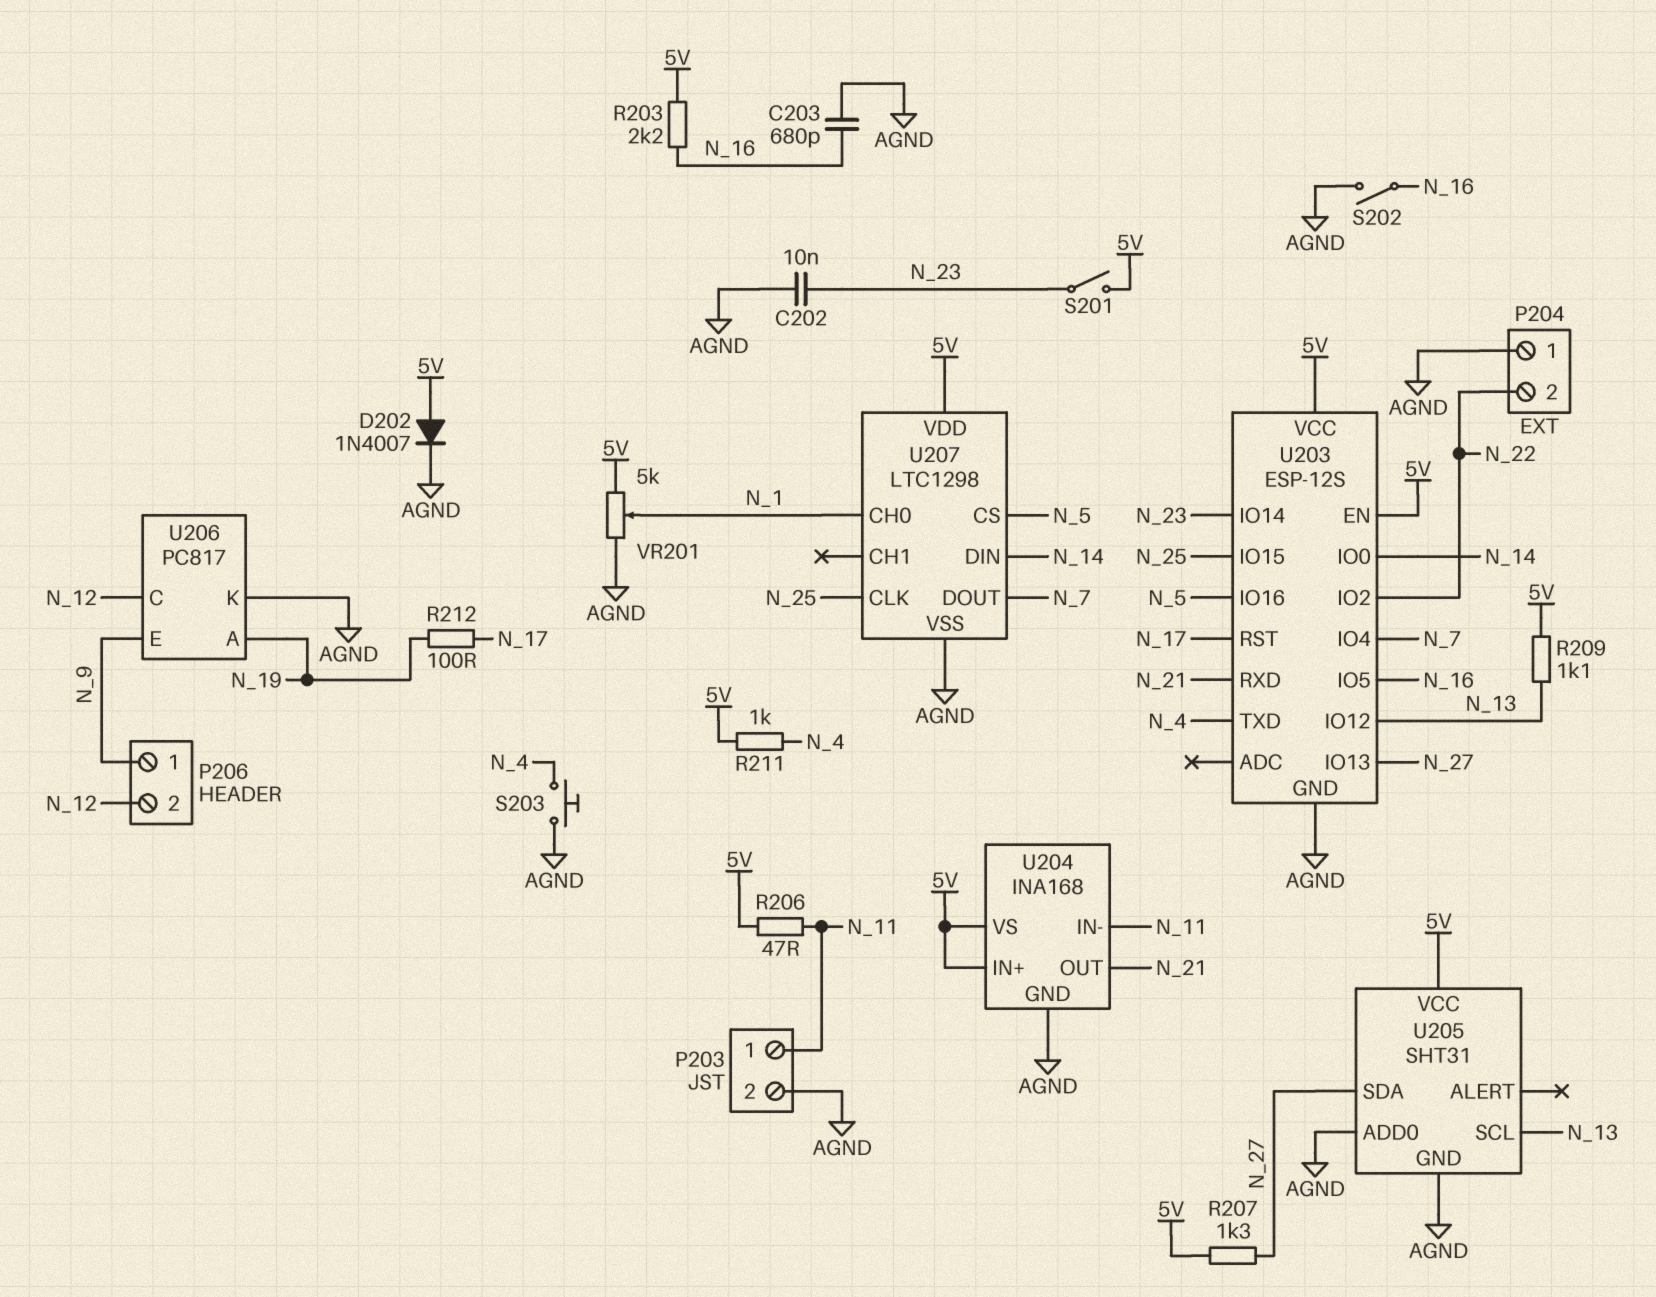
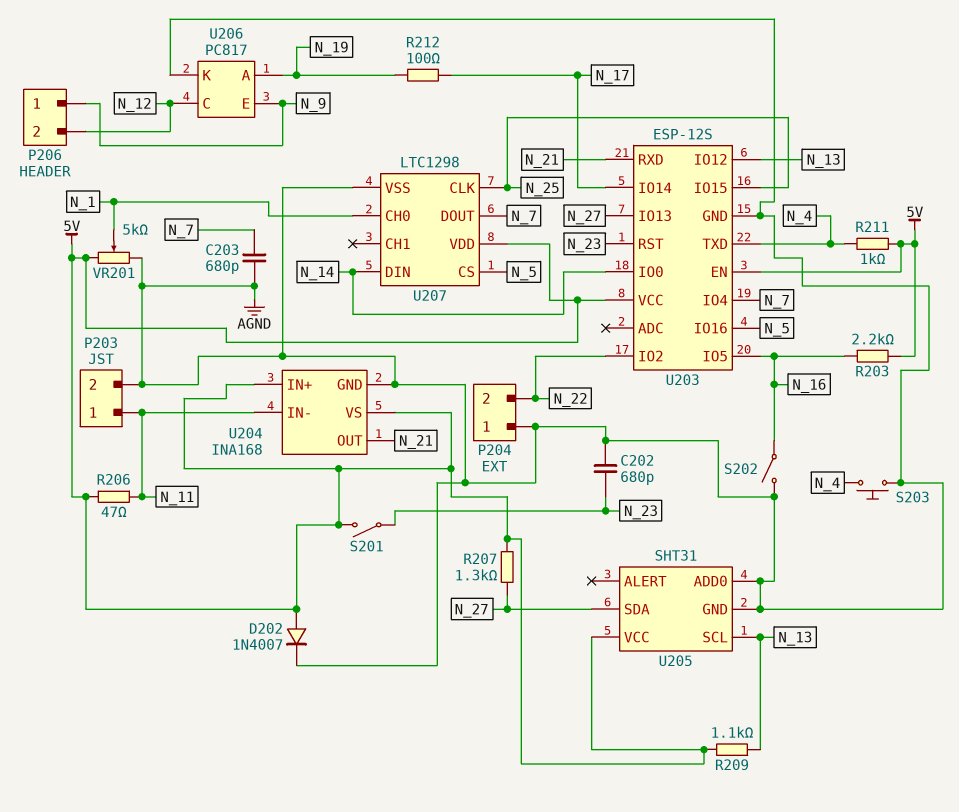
C202: 10nF (AGND, N_23) -> 680pF (AGND, N_23)
C203: 680pF (AGND, N_16) -> 680pF (AGND, N_7)
U203 pin IO14: N_23 -> N_17
U203 pin RST: N_17 -> N_23

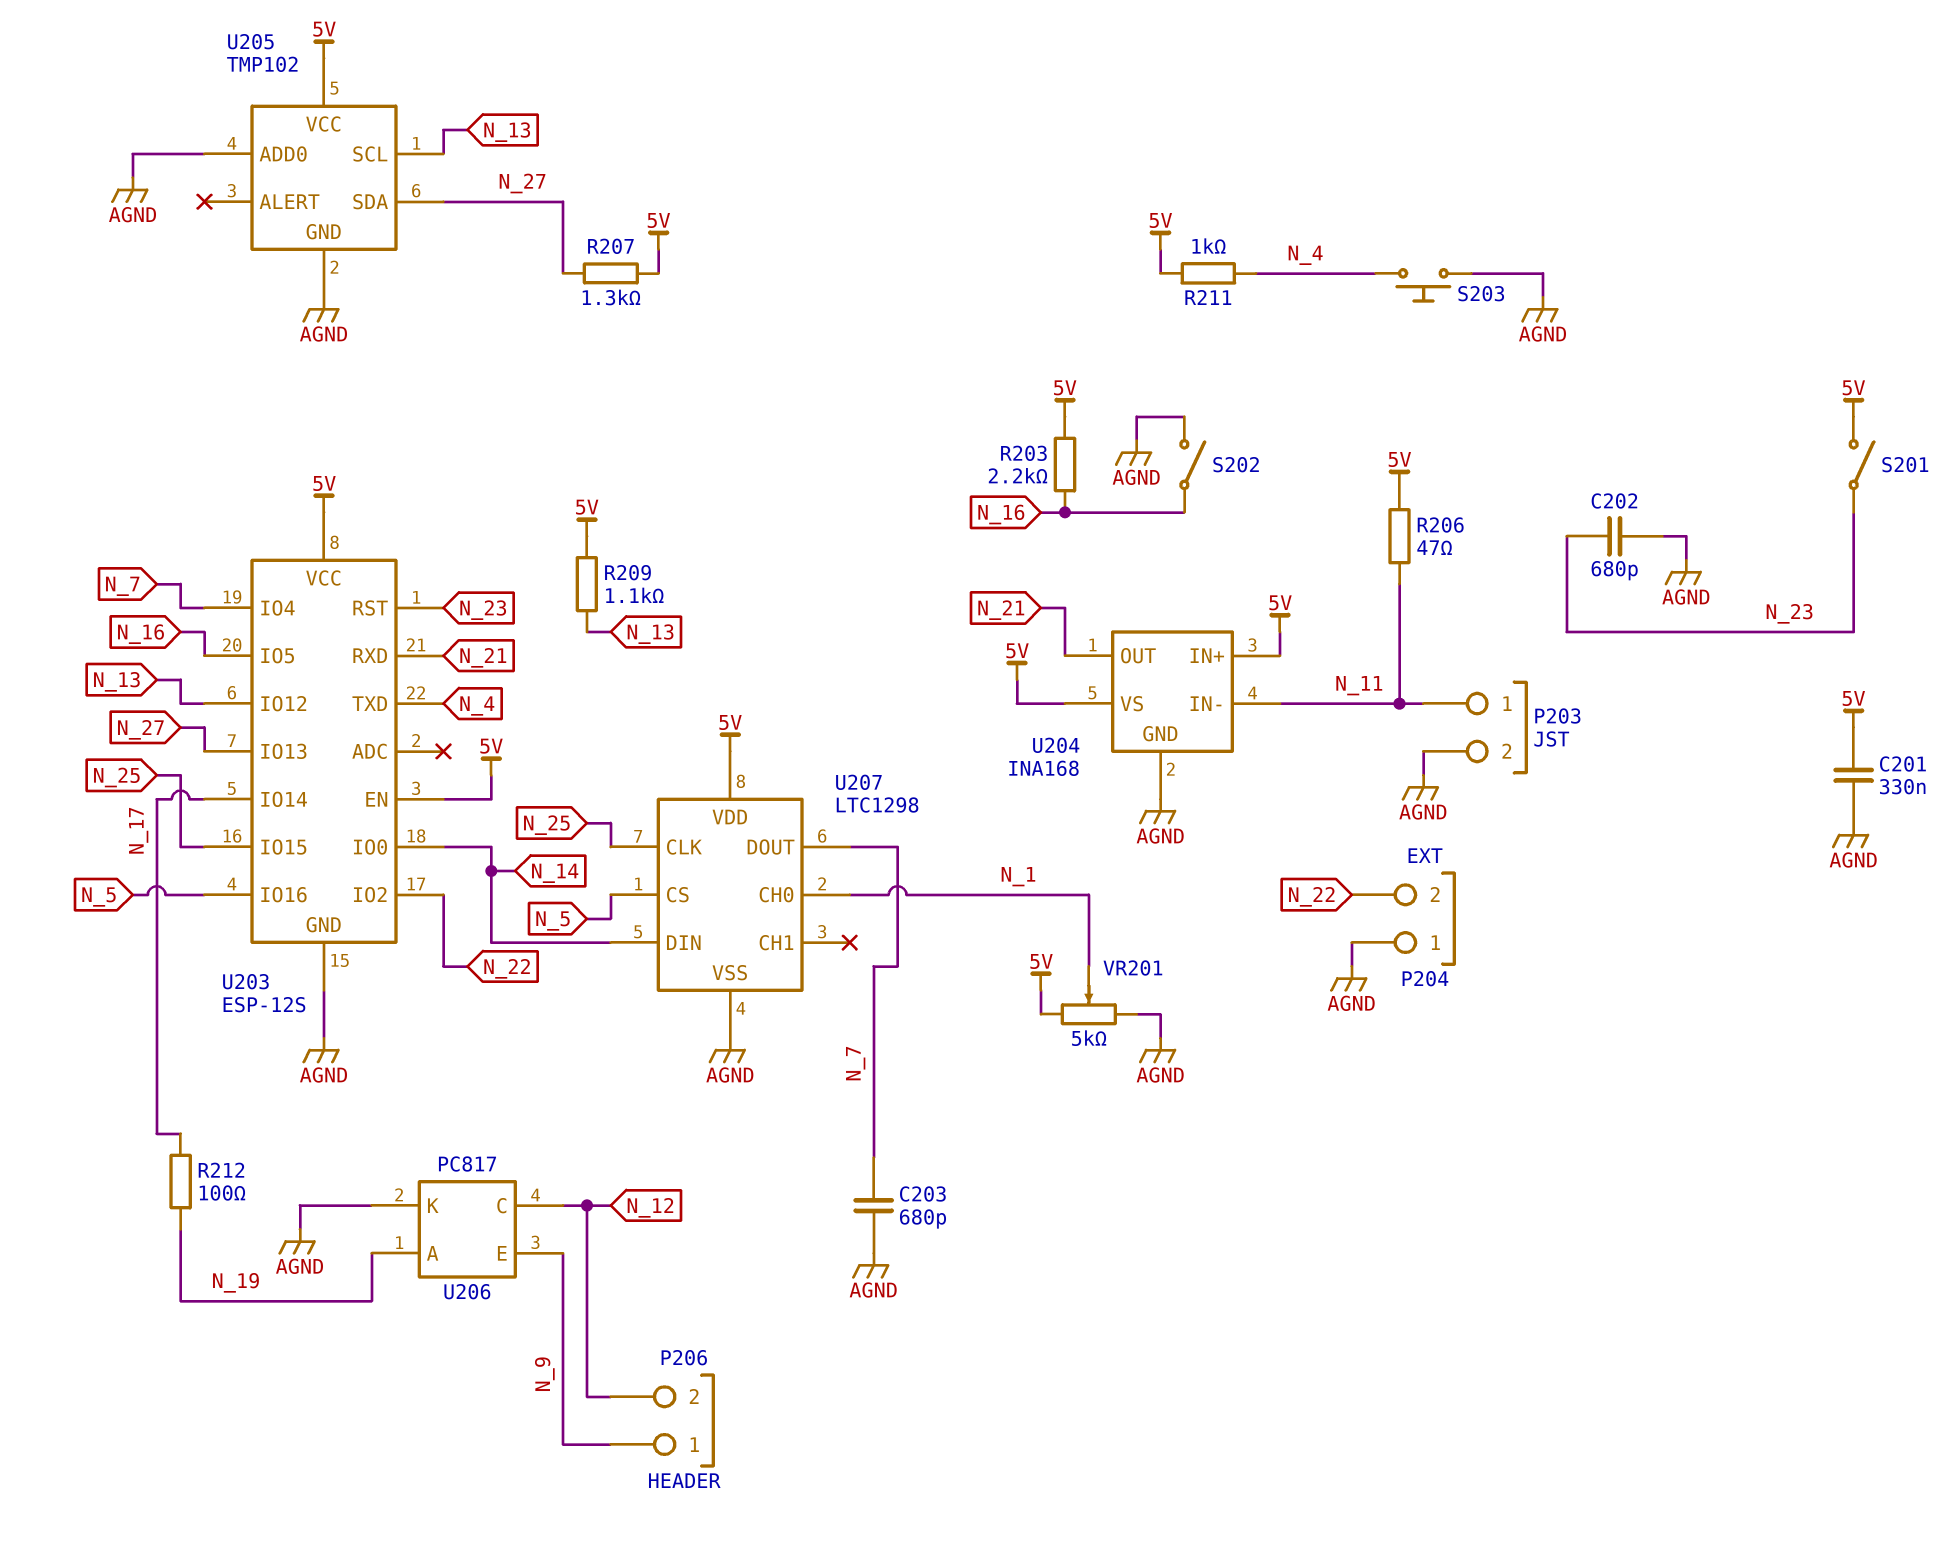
C201: none -> 330nF (5V, AGND)
D202: diode 1N4007 (A 5V, K AGND) -> none
U205: SHT31 -> TMP102

